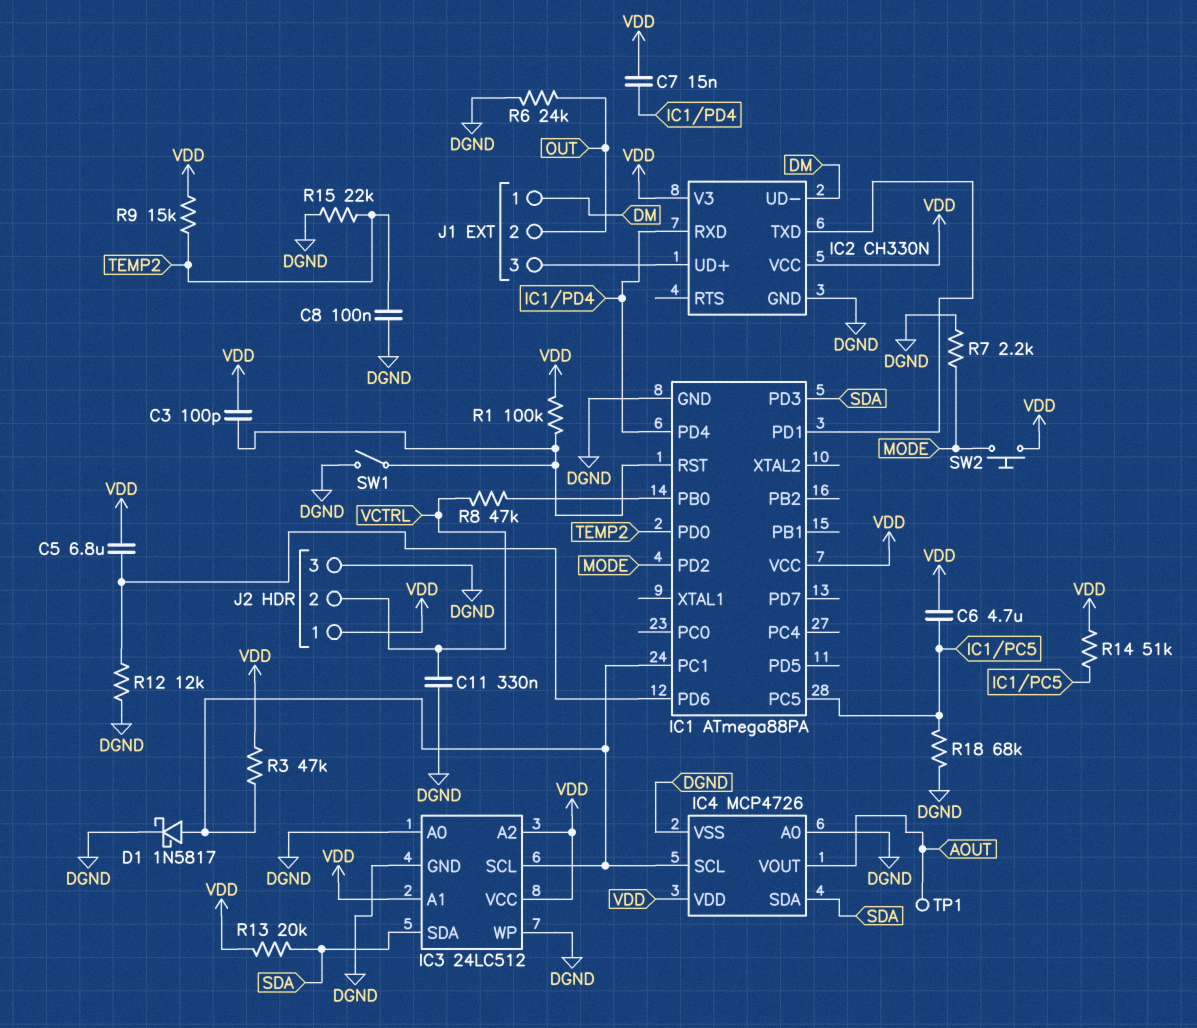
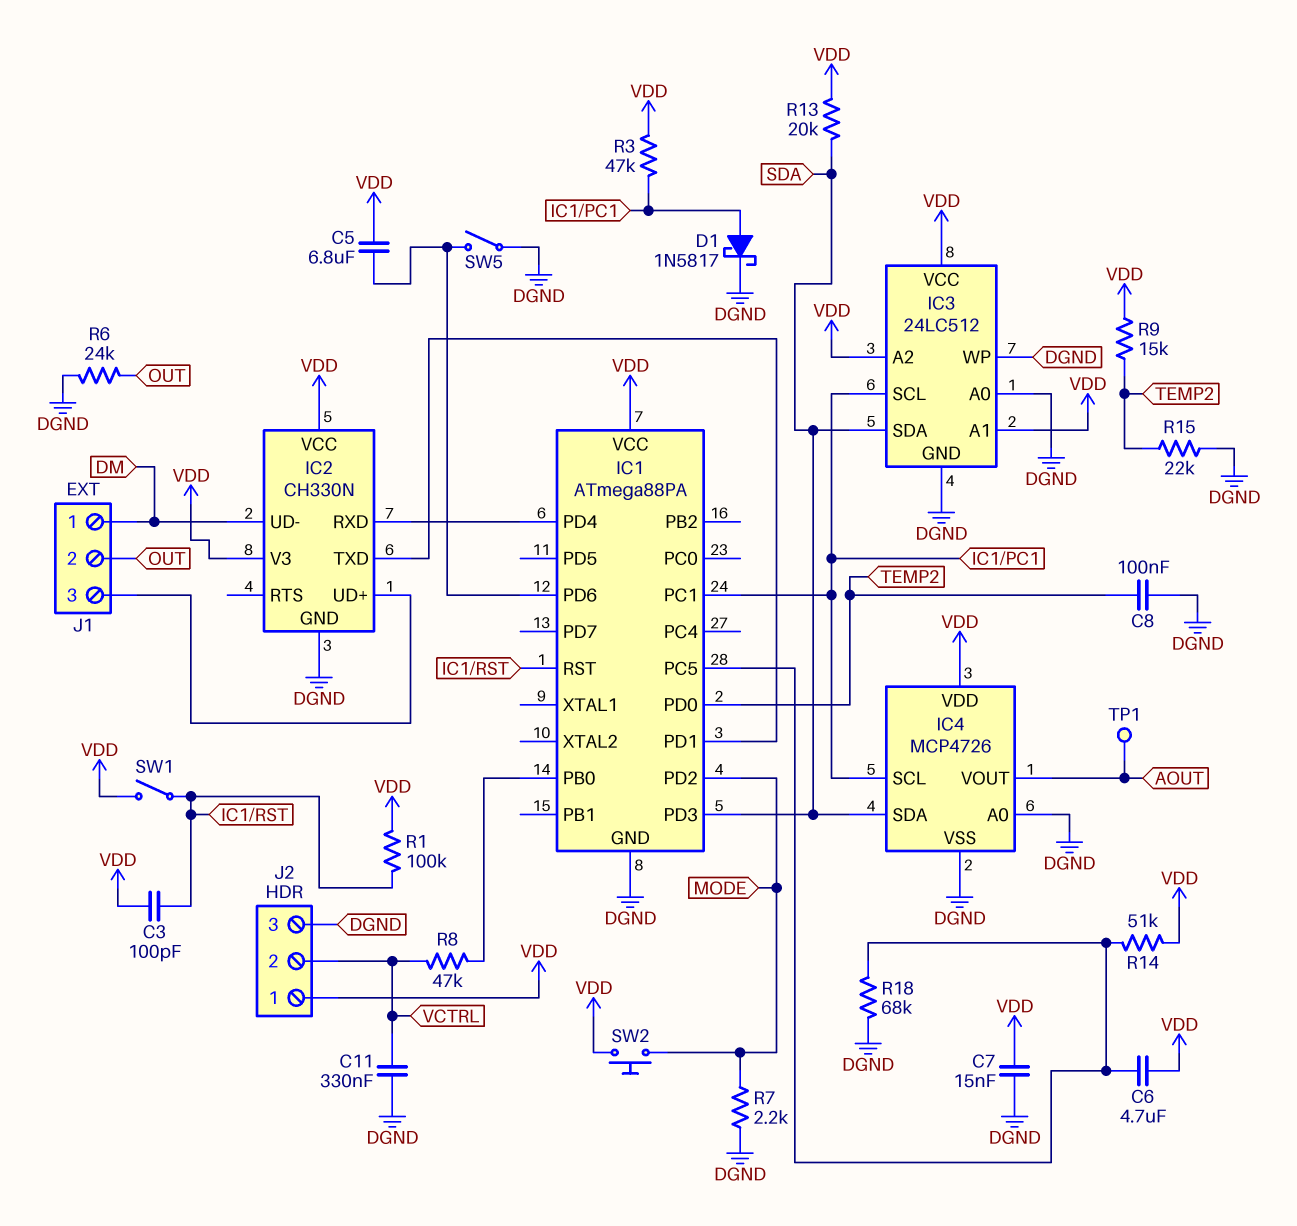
C7: 15nF (IC1/PD4, VDD) -> 15nF (DGND, VDD)
R12: 12k (DGND, IC1/PD6) -> none
SW1: switch (DGND, IC1/RST) -> switch (IC1/RST, VDD)
SW5: none -> switch (DGND, IC1/PD6)

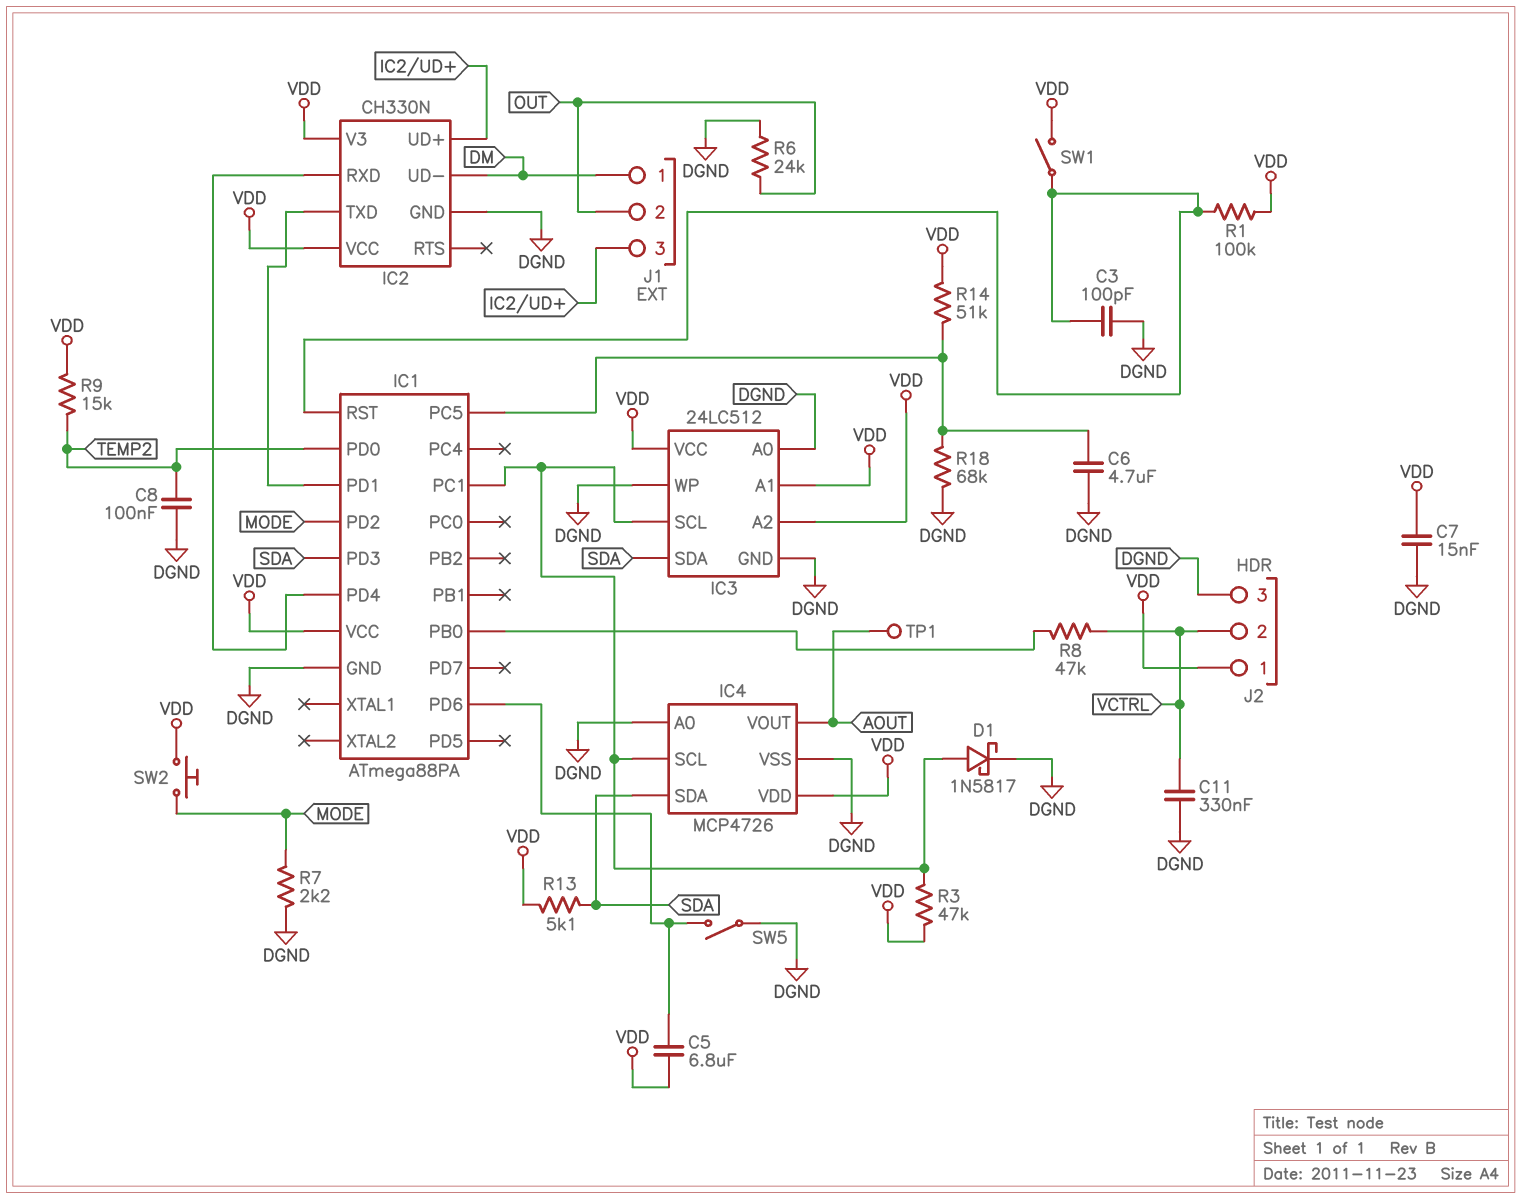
C3: 100pF (IC1/RST, VDD) -> 100pF (DGND, IC1/RST)
C6: 4.7uF (IC1/PC5, VDD) -> 4.7uF (DGND, IC1/PC5)
R13: 20k (SDA, VDD) -> 5.1k (SDA, VDD)
R15: 22k (DGND, TEMP2) -> none

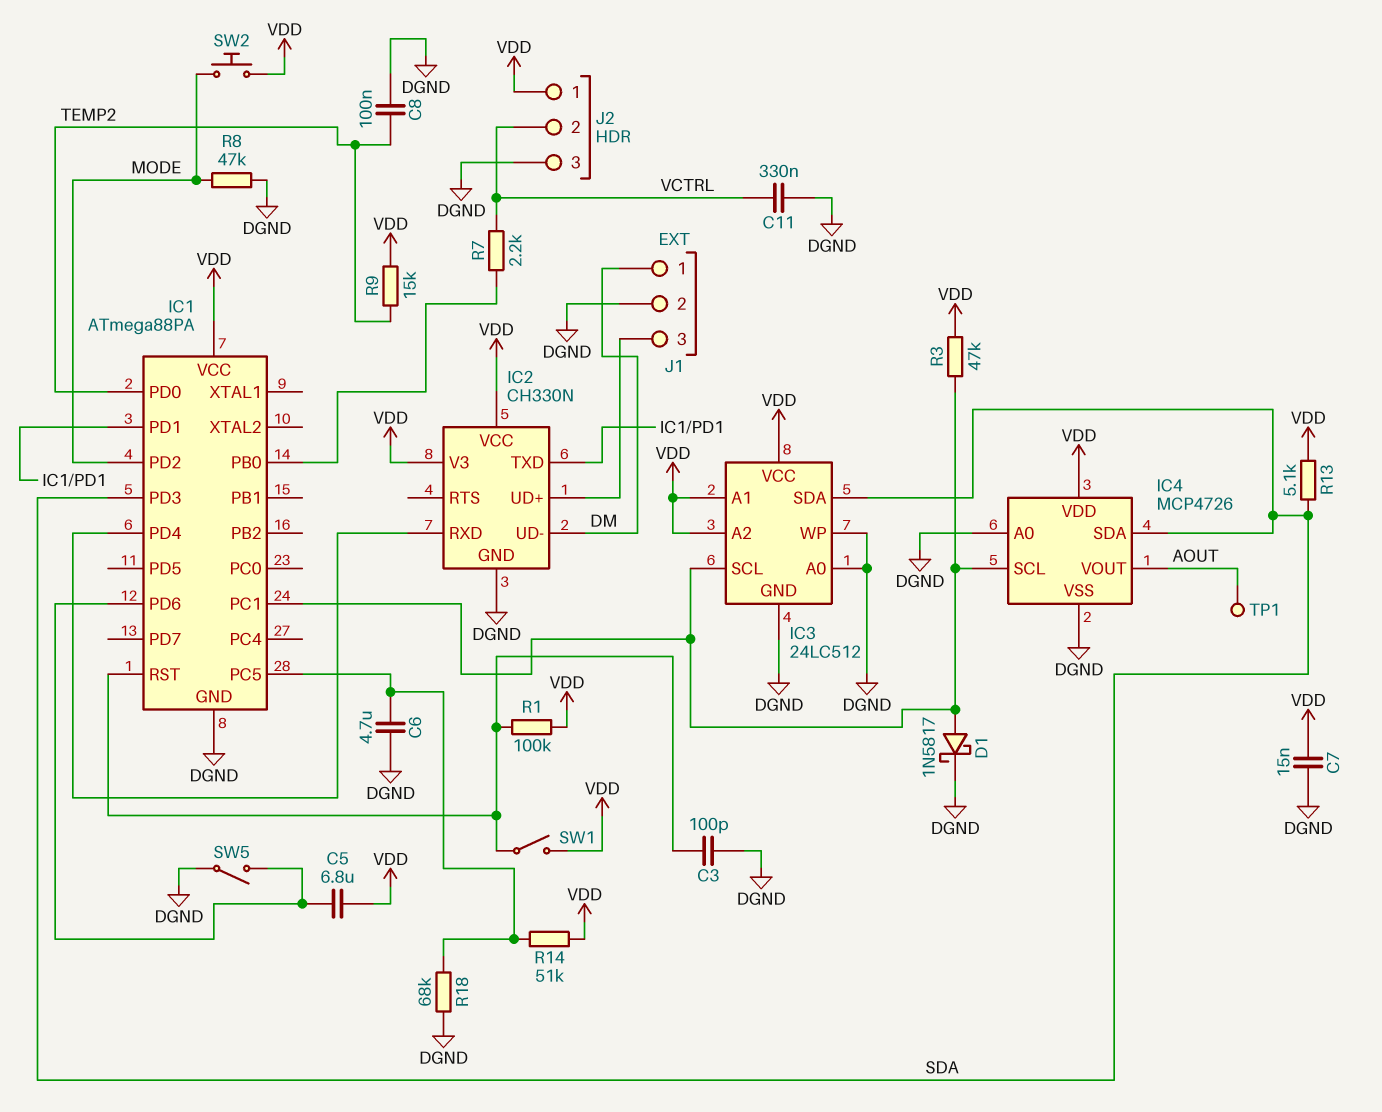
J1 pin 2: OUT -> DGND
R6: 24k (DGND, OUT) -> none
R7: 2.2k (DGND, MODE) -> 2.2k (IC1/PB0, VCTRL)
R8: 47k (IC1/PB0, VCTRL) -> 47k (DGND, MODE)

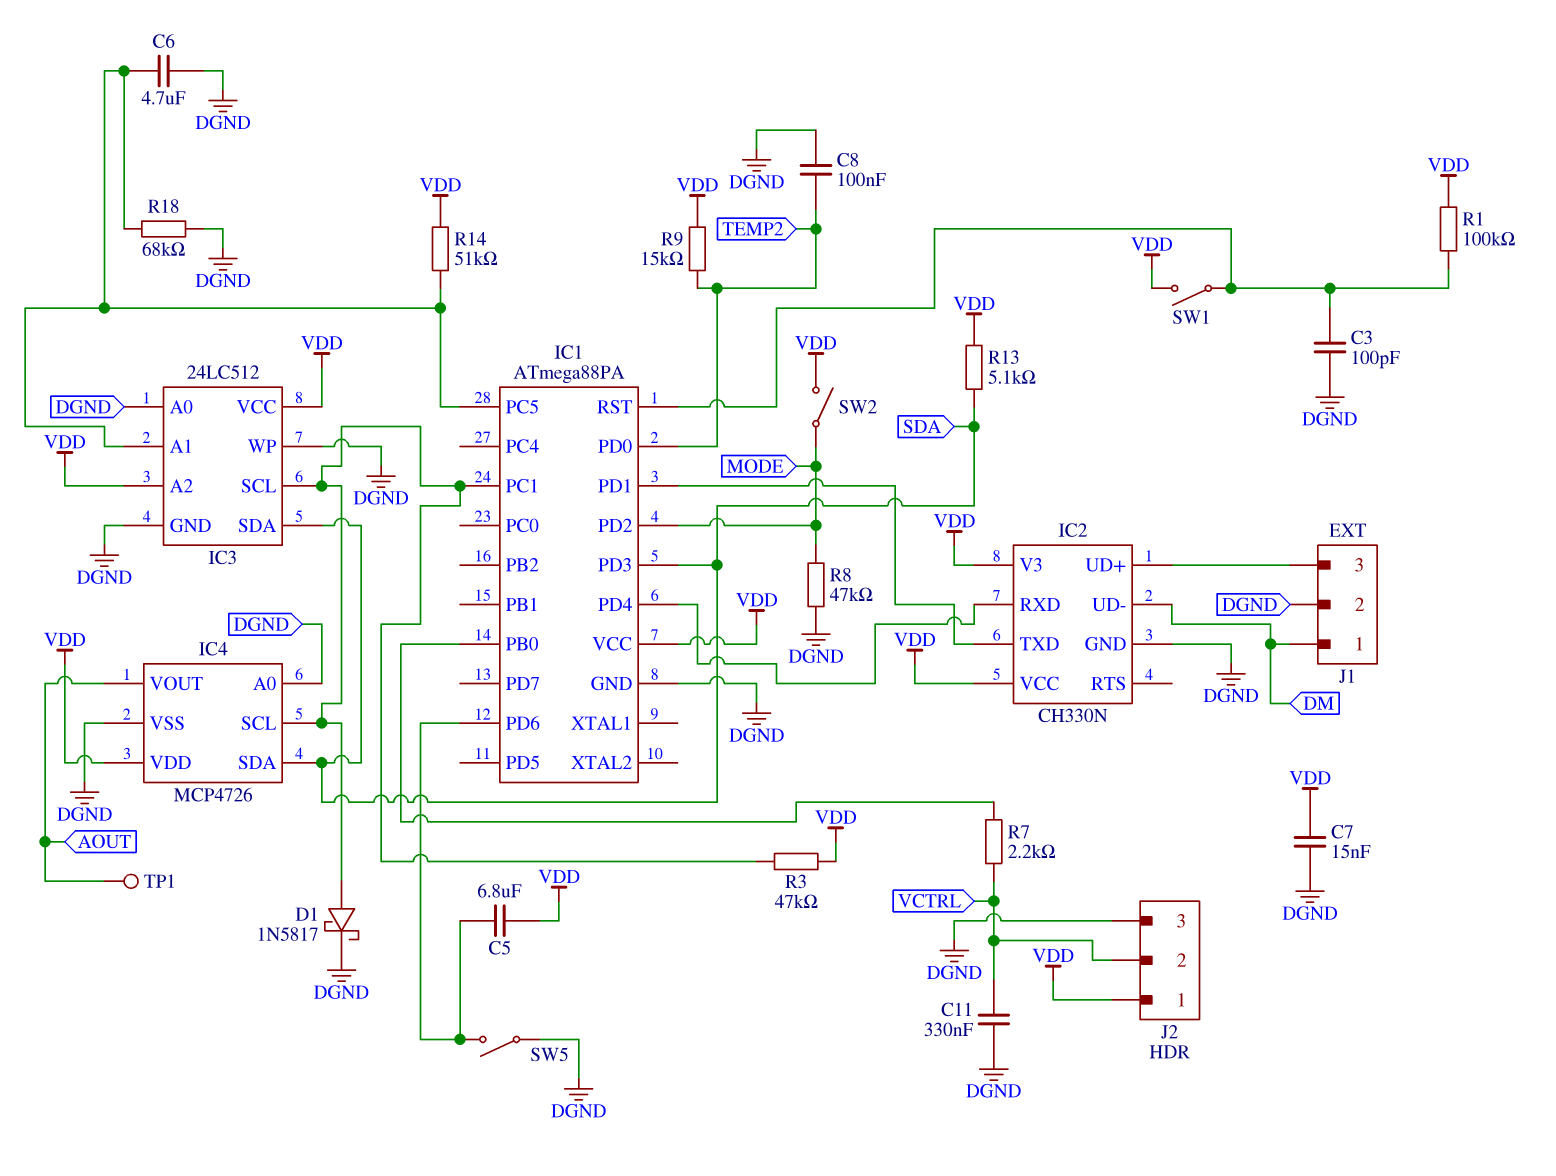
IC3 pin A1: VDD -> IC1/PC5
SW2: button (MODE, VDD) -> switch (MODE, VDD)

